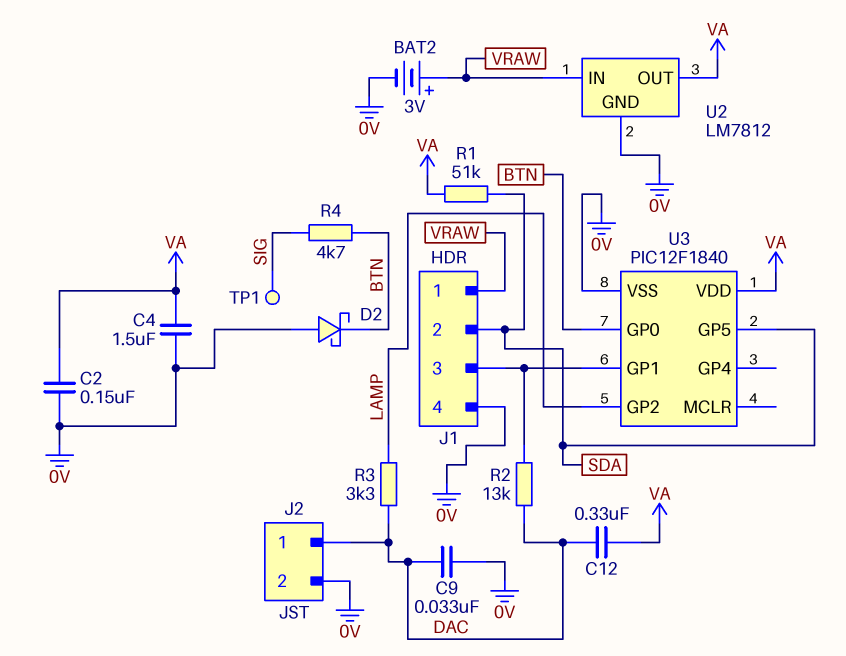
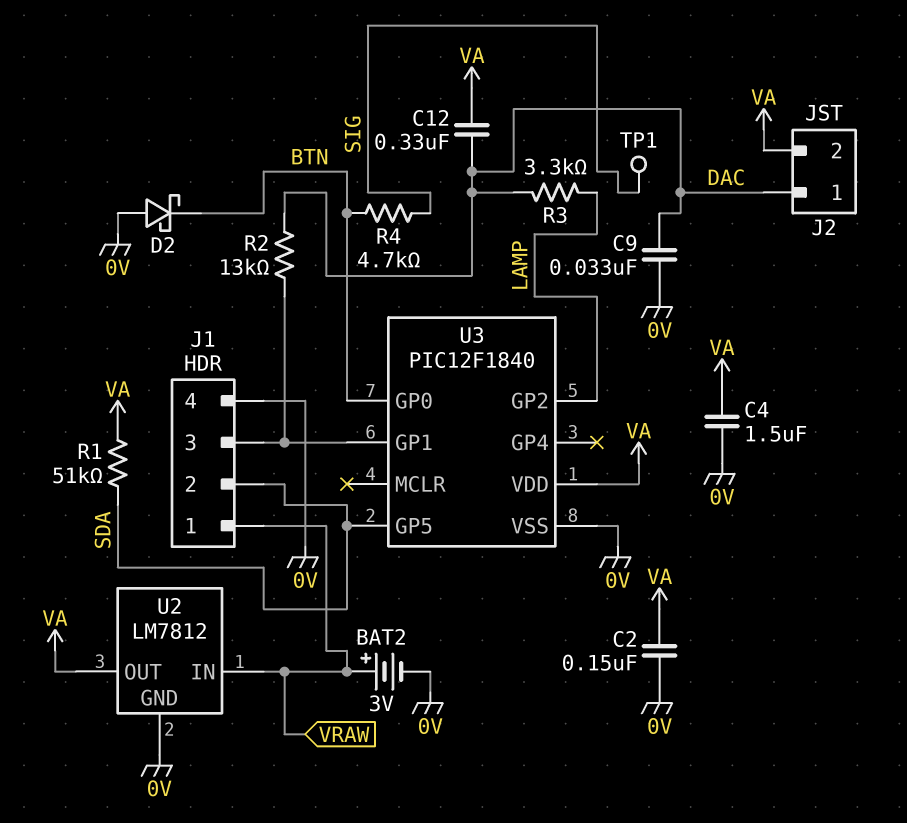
J2 pin 2: 0V -> VA

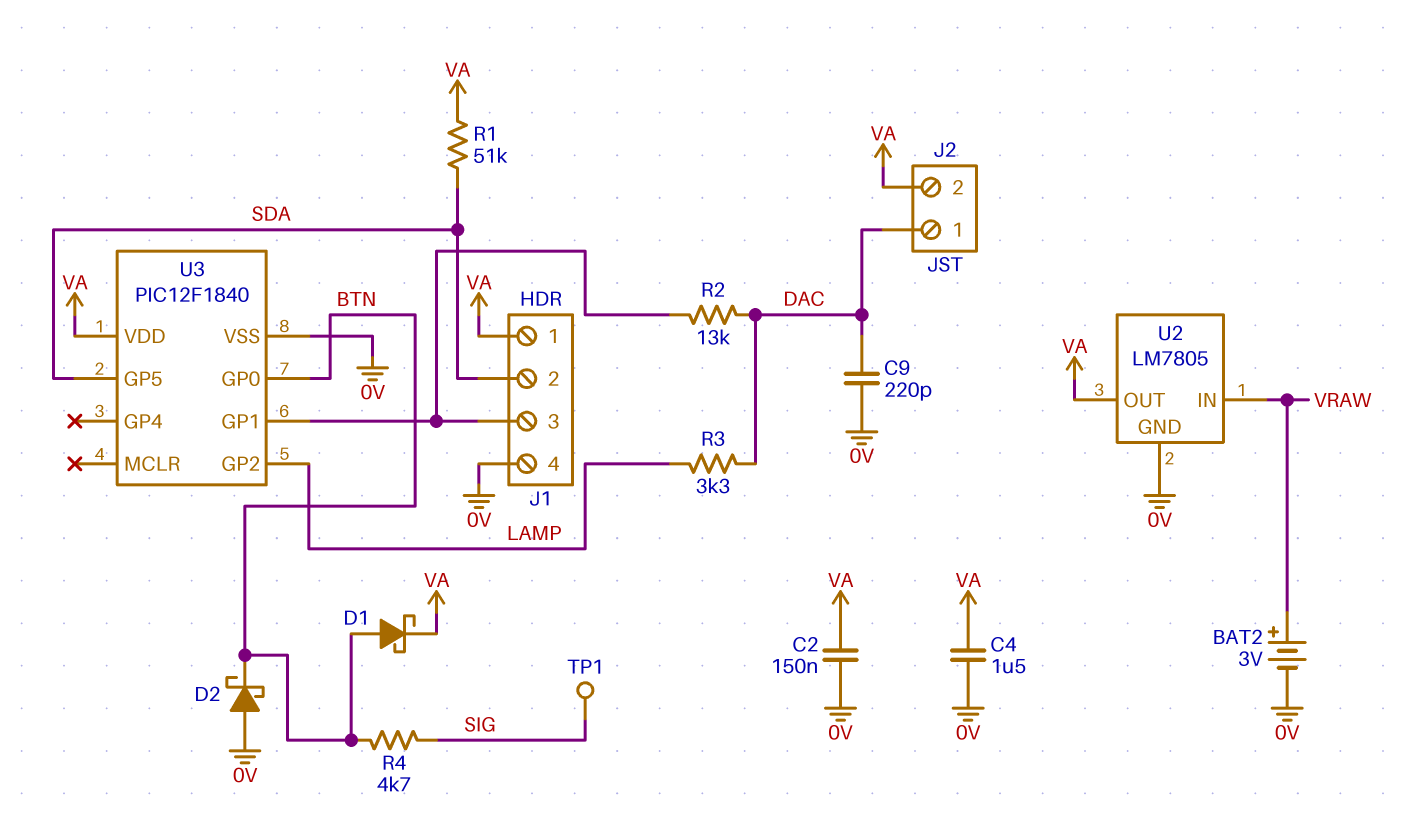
C9: 33nF (0V, DAC) -> 220pF (0V, DAC)
C12: 330nF (DAC, VA) -> none
D1: none -> schottky (A BTN, K VA)
J1 pin 1: VRAW -> VA
U2: LM7812 -> LM7805

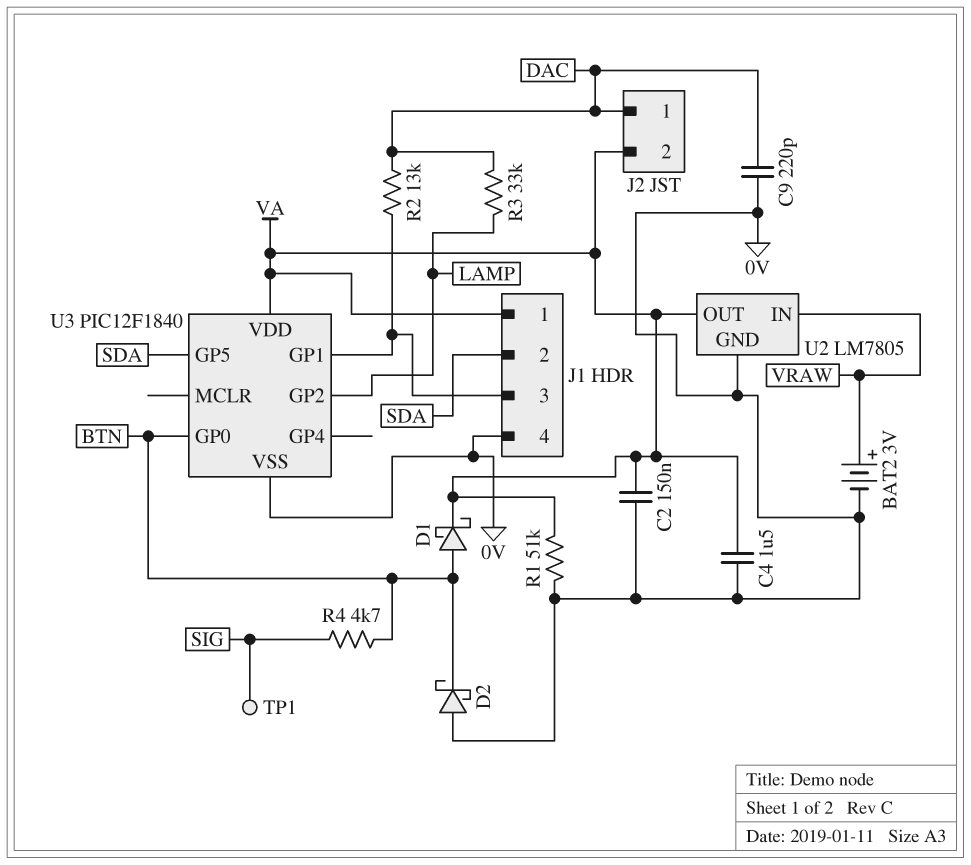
R1: 51k (SDA, VA) -> 51k (0V, VA)
R3: 3.3k (DAC, LAMP) -> 33k (DAC, LAMP)

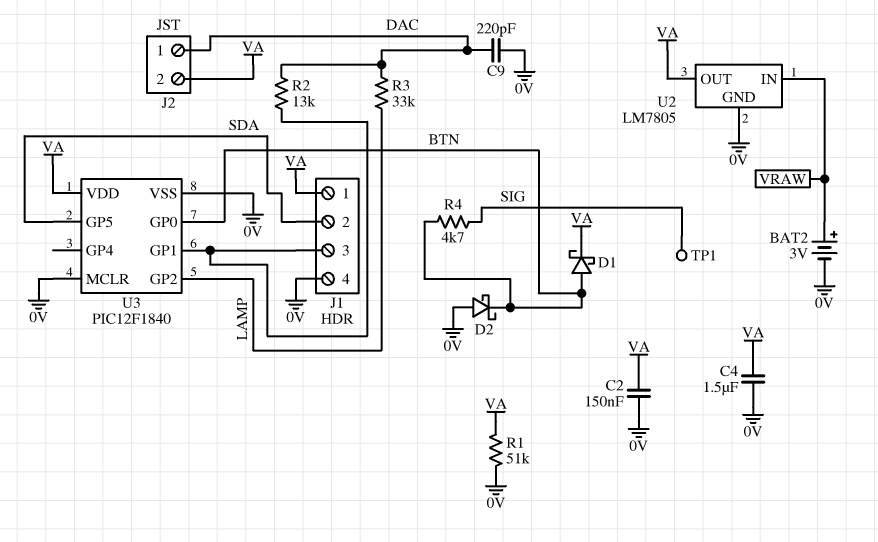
U3 pin MCLR: none -> 0V

